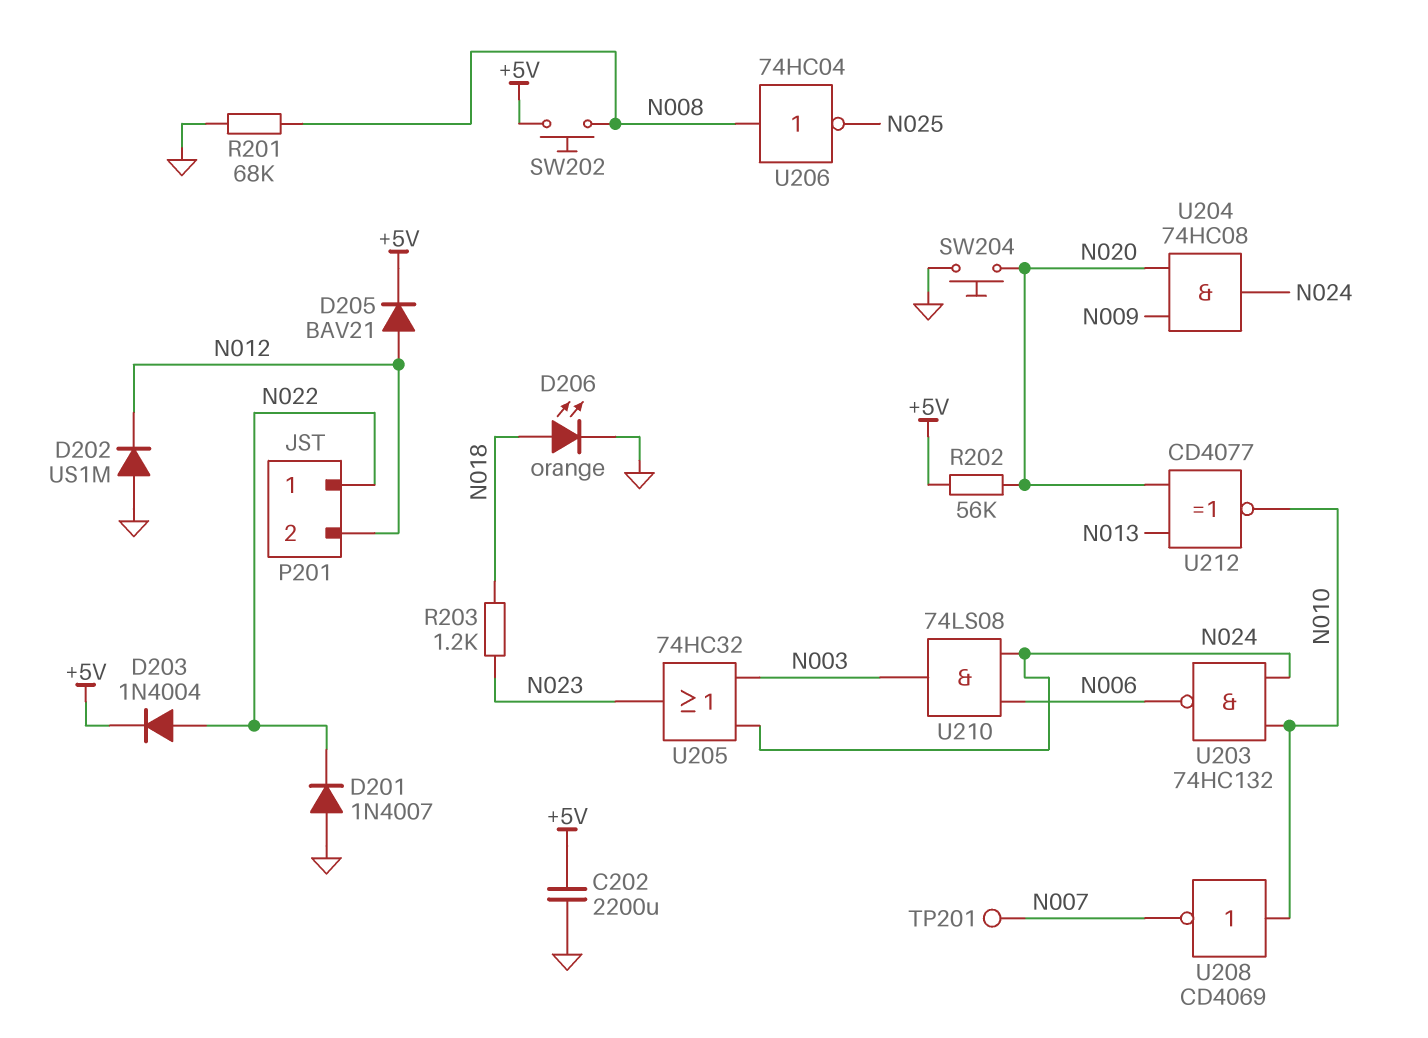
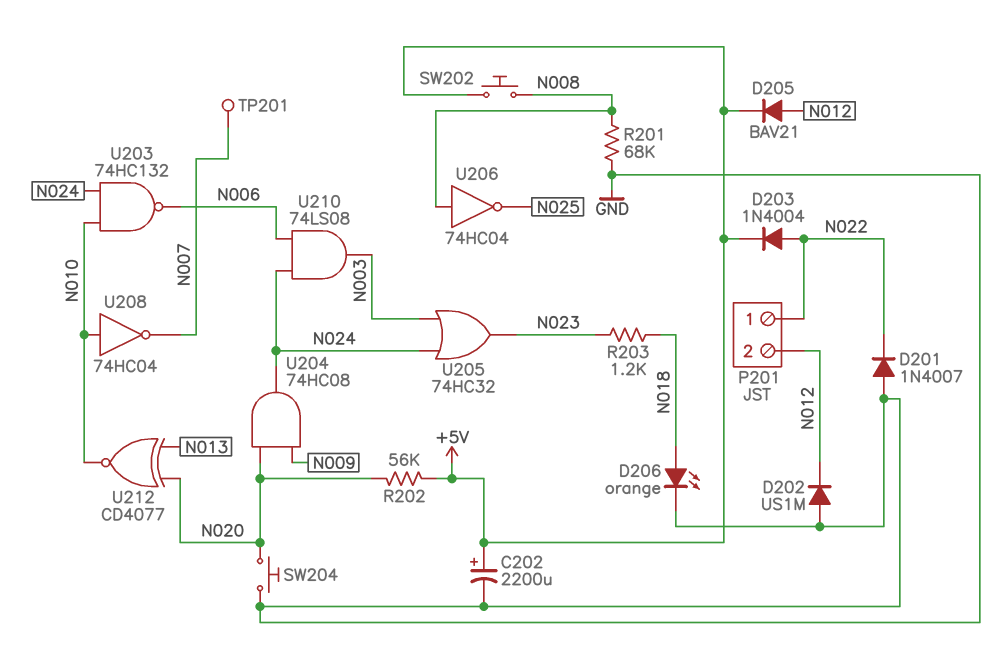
C202: 2200uF (+5V, GND) -> 2200uF (plus +5V, minus GND)
U208: NOT CD4069 (in N010, out N007) -> NOT 74HC04 (in N010, out N007)

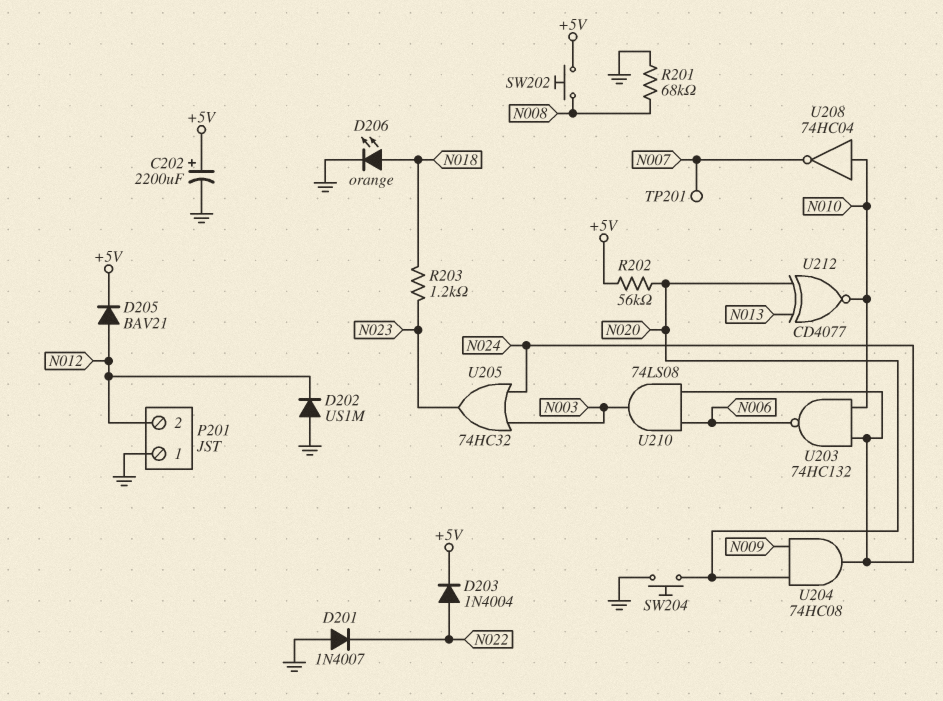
P201 pin 1: N022 -> GND
U206: NOT 74HC04 (in N008, out N025) -> none

